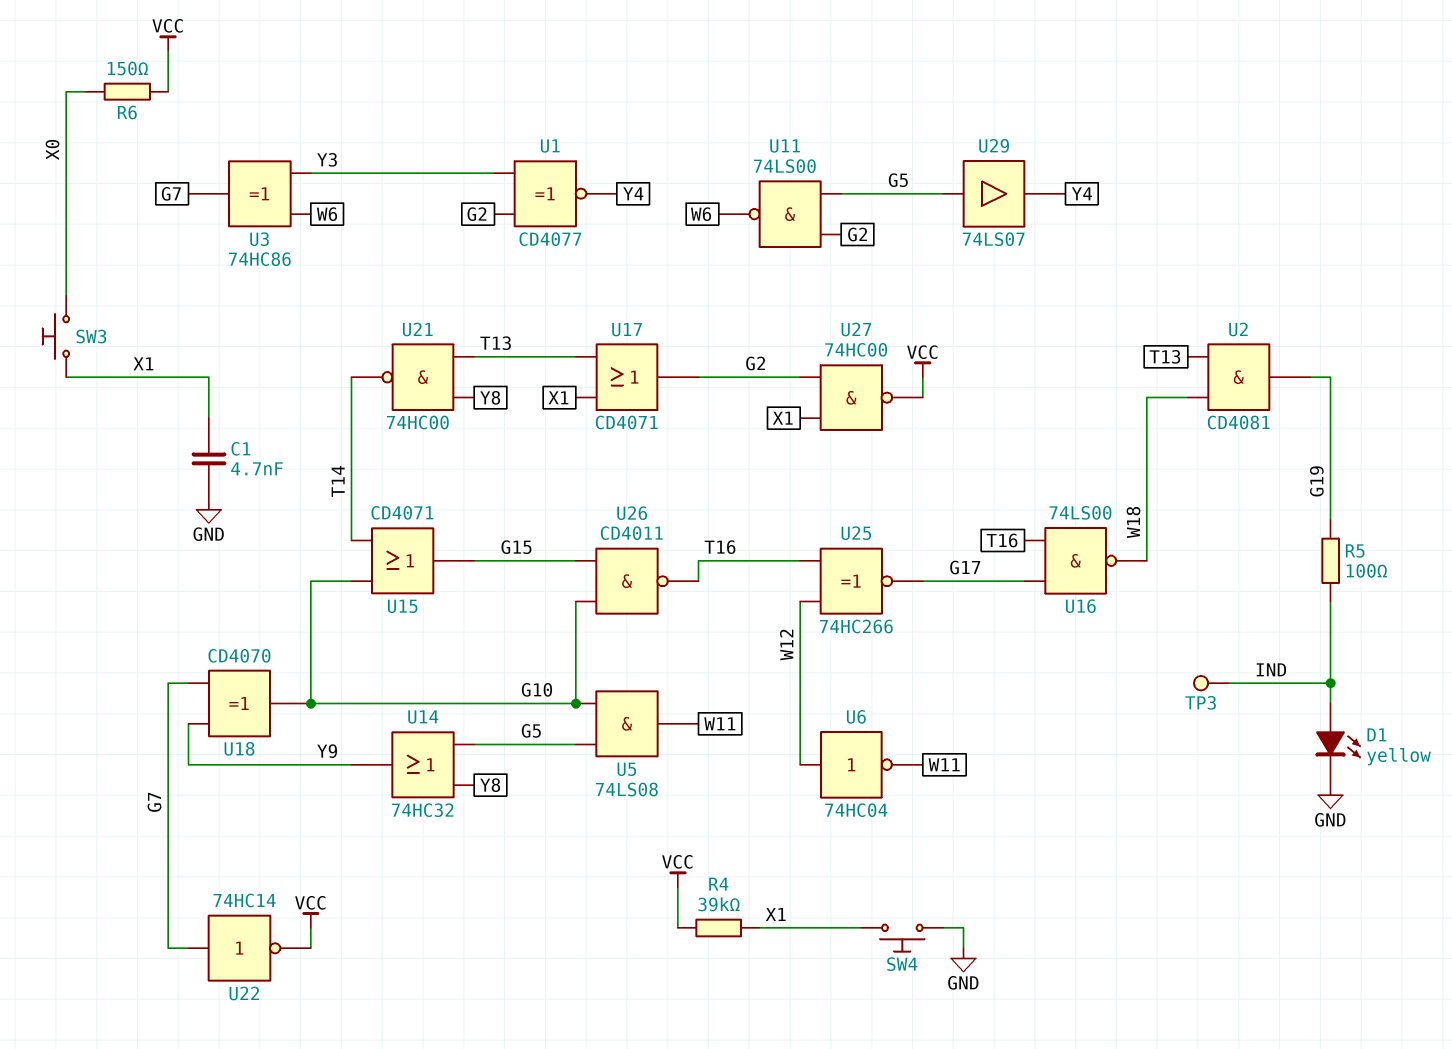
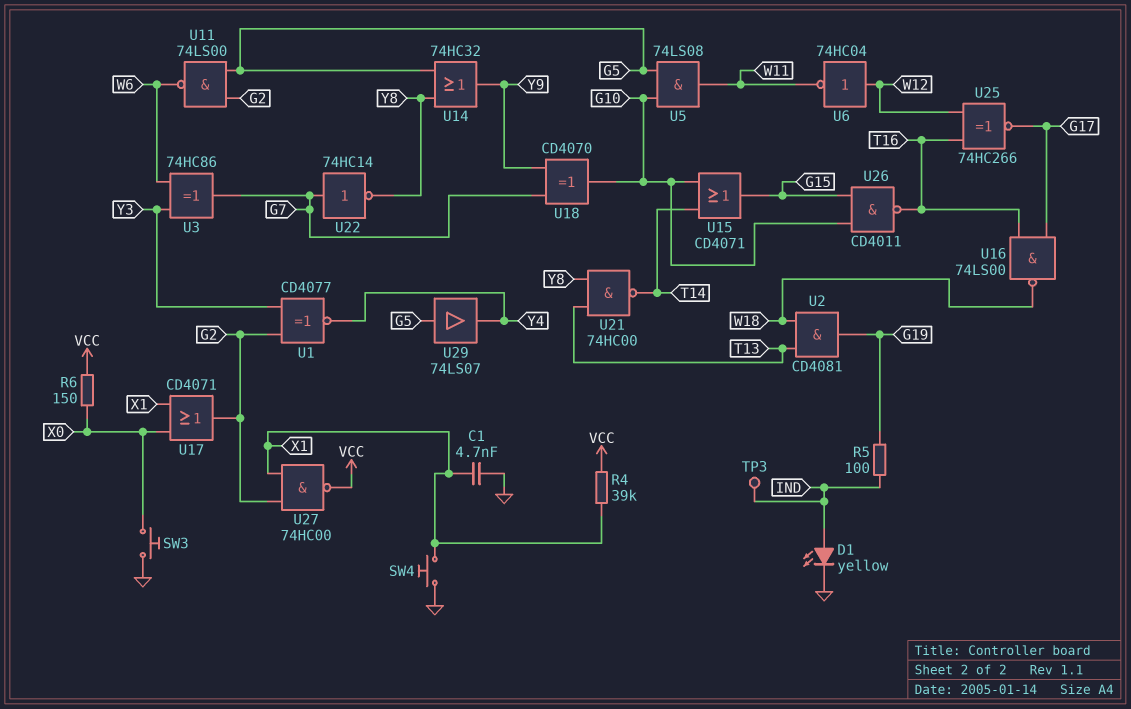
SW3: button (X0, X1) -> button (GND, X0)
U17: OR CD4071 (in T13, in X1, out G2) -> OR CD4071 (in X0, in X1, out G2)
U22: NOT 74HC14 (in G7, out VCC) -> NOT 74HC14 (in G7, out Y8)

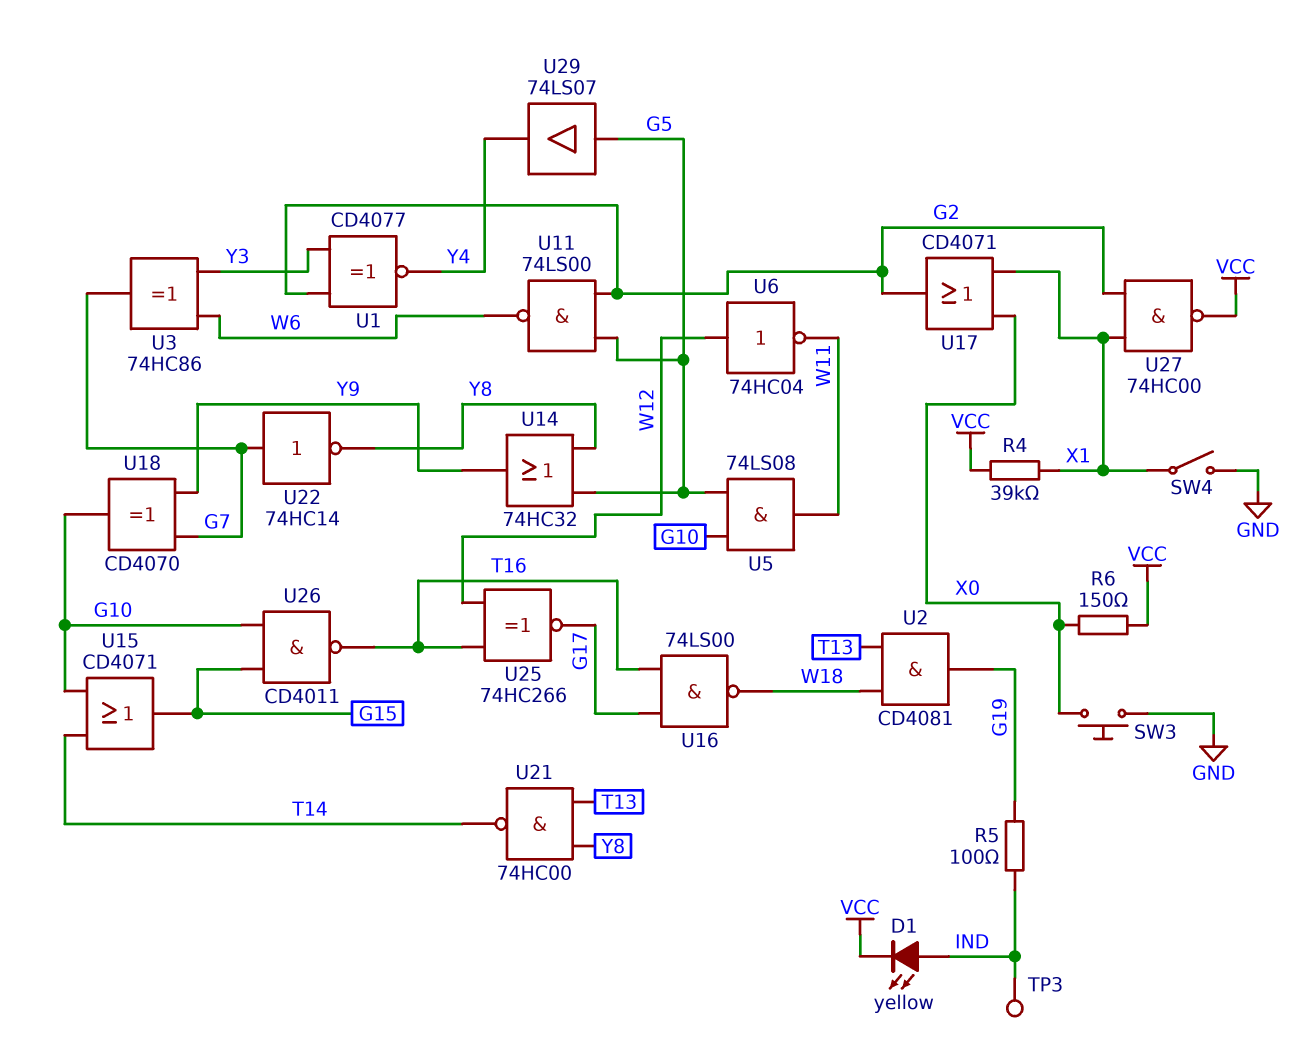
C1: 4.7nF (GND, X1) -> none
D1: LED yellow (A IND, K GND) -> LED yellow (A IND, K VCC)
SW4: button (GND, X1) -> switch (GND, X1)

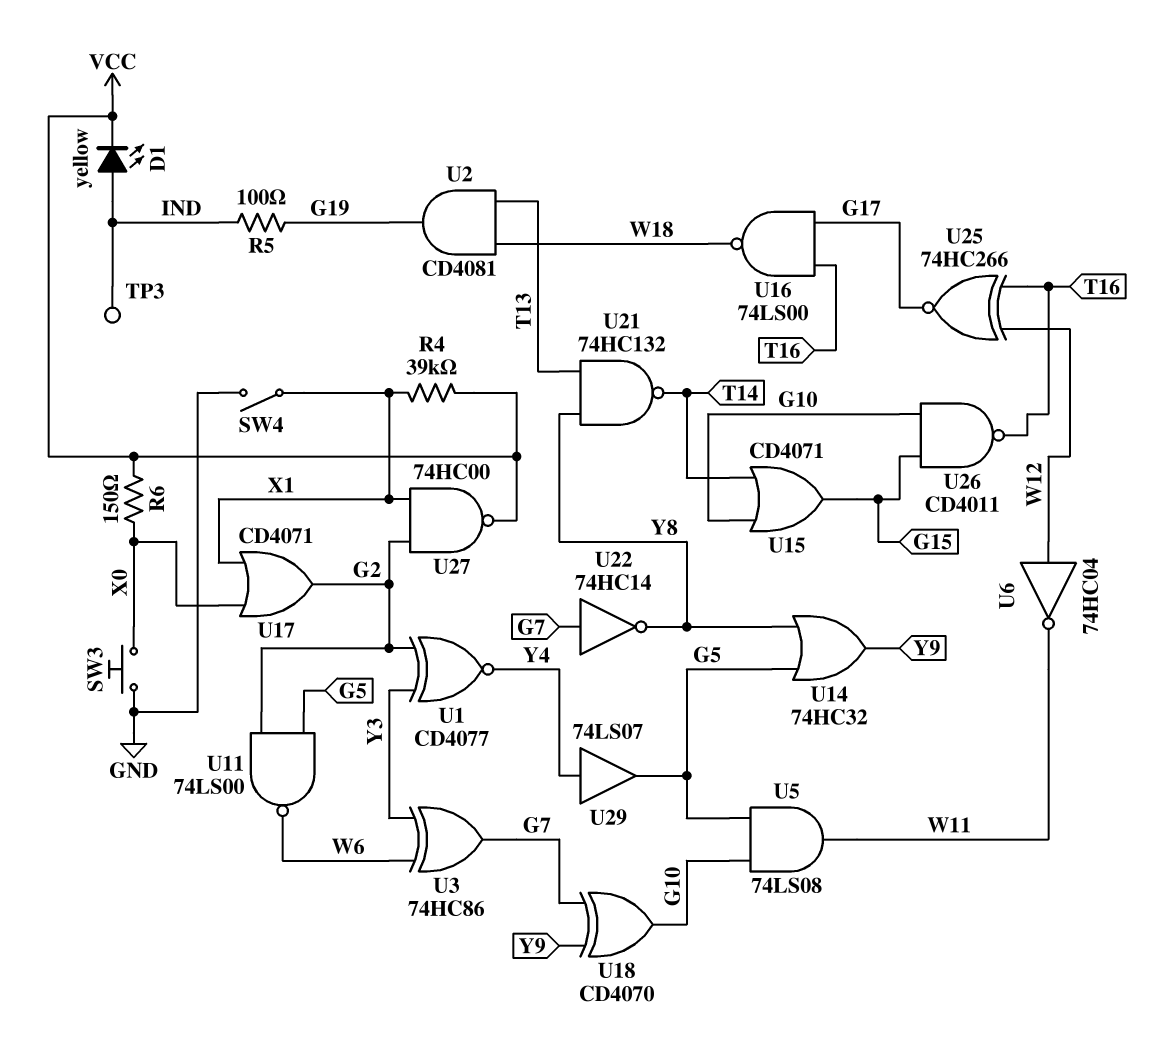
U21: NAND 74HC00 (in T13, in Y8, out T14) -> NAND 74HC132 (in T13, in Y8, out T14)
U29: buffer 74LS07 (in G5, out Y4) -> buffer 74LS07 (in Y4, out G5)

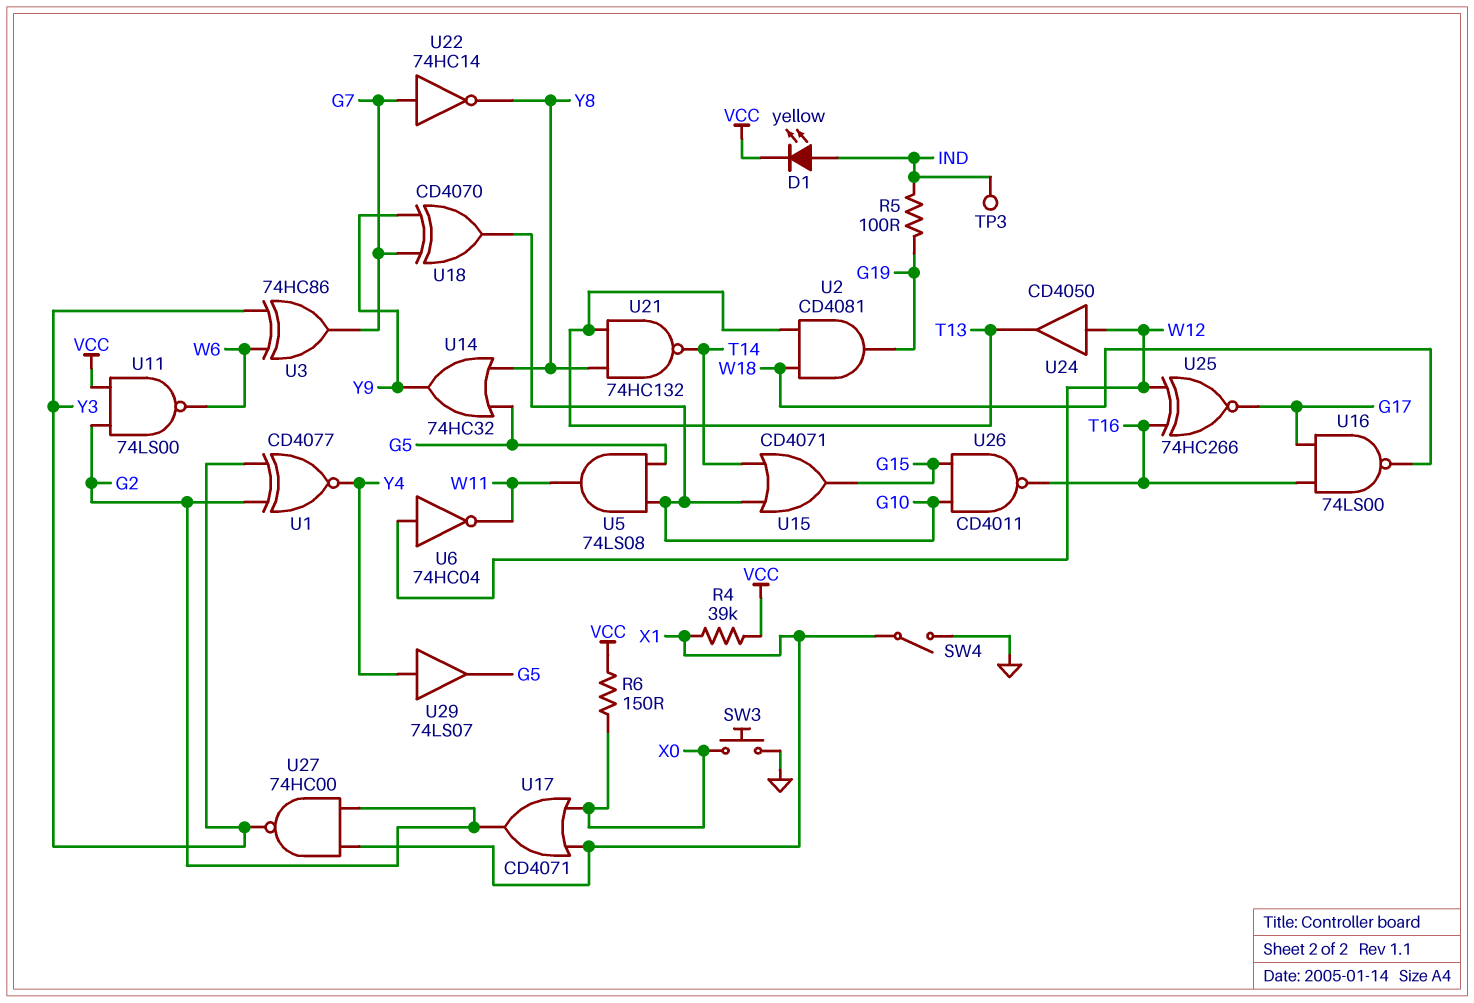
U11: NAND 74LS00 (in G2, in G5, out W6) -> NAND 74LS00 (in G2, in VCC, out W6)
U24: none -> buffer CD4050 (in W12, out T13)
U27: NAND 74HC00 (in G2, in X1, out VCC) -> NAND 74HC00 (in G2, in X1, out Y3)

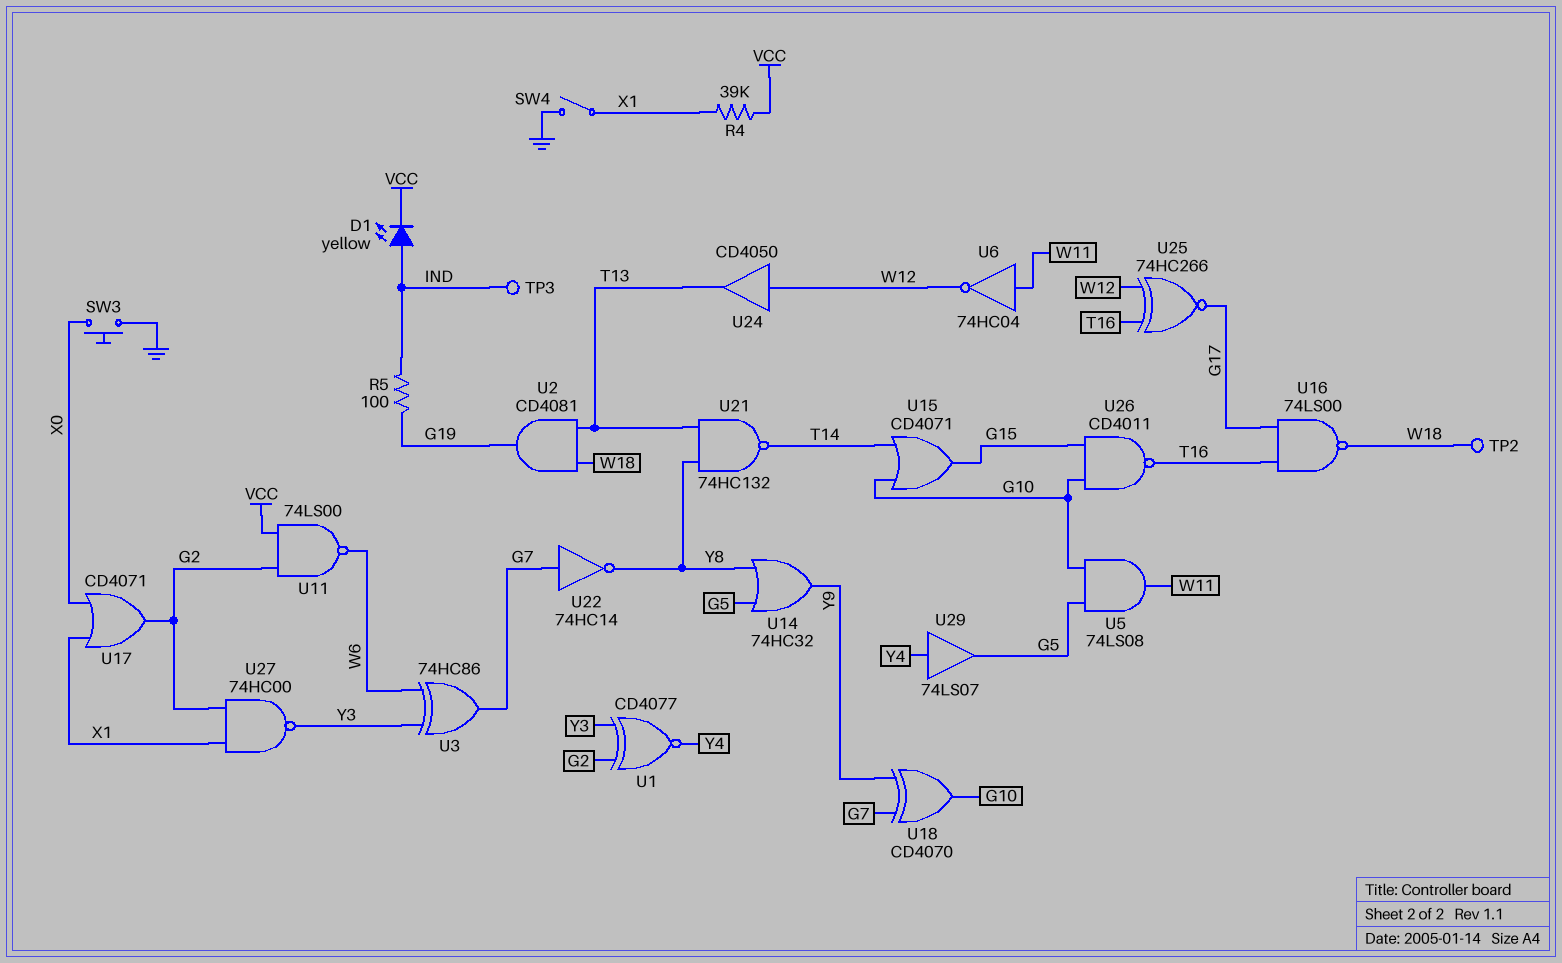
R6: 150 (VCC, X0) -> none
TP2: none -> test point (W18)
U6: NOT 74HC04 (in W12, out W11) -> NOT 74HC04 (in W11, out W12)

